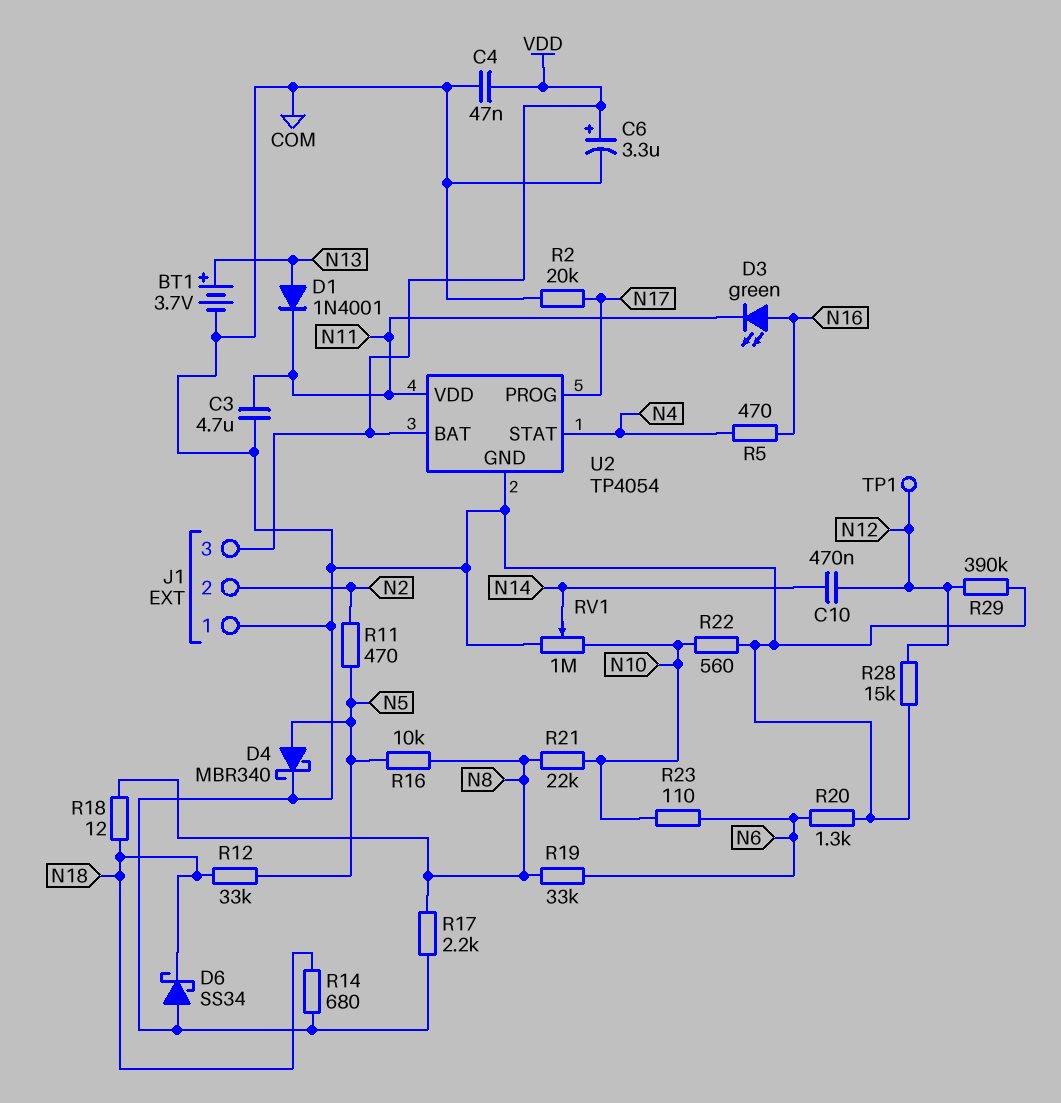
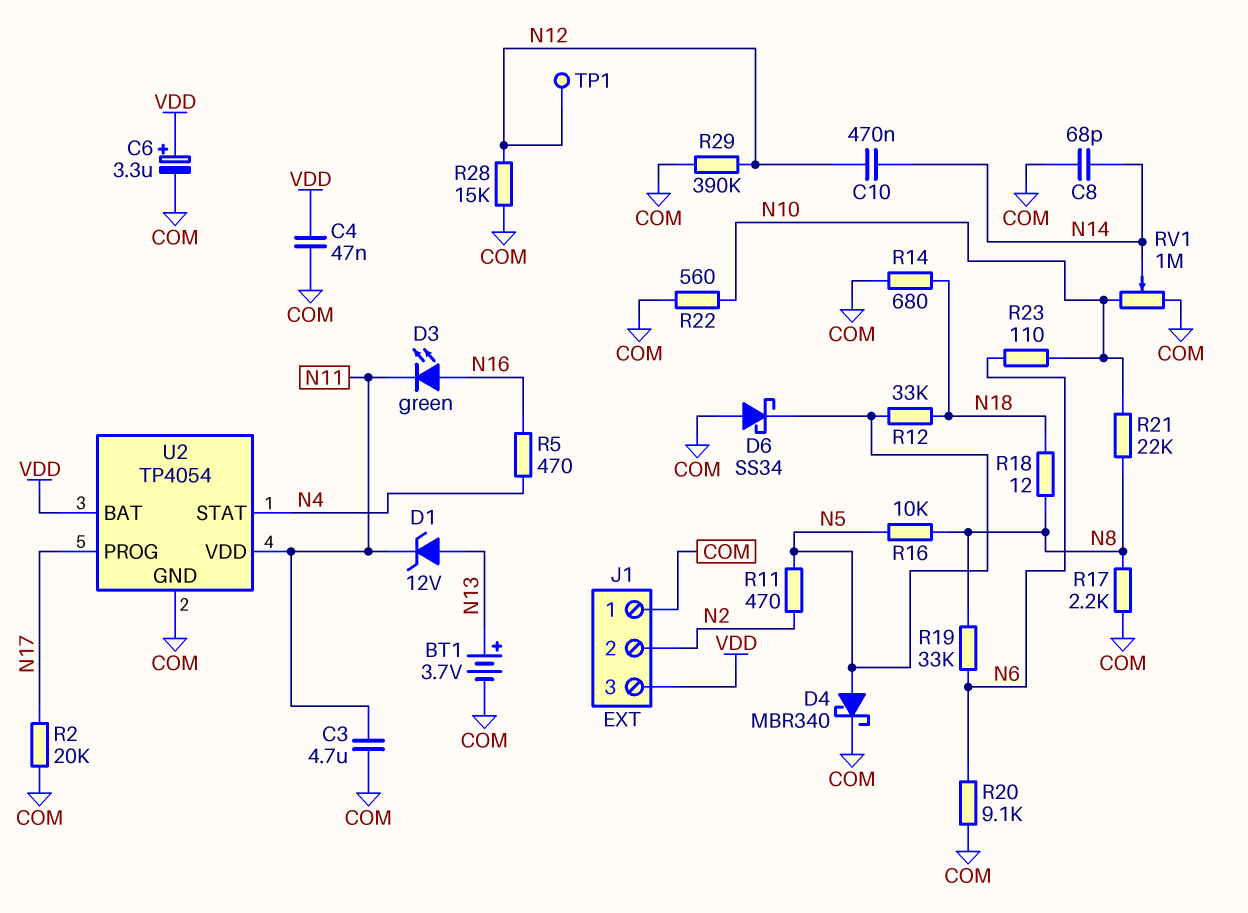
C8: none -> 68pF (COM, N14)
D1: diode 1N4001 (A N13, K N11) -> zener 12V (A N13, K N11)
D6: schottky SS34 (A COM, K N18) -> schottky SS34 (A COM, K N5)
R20: 1.3k (COM, N6) -> 9.1k (COM, N6)

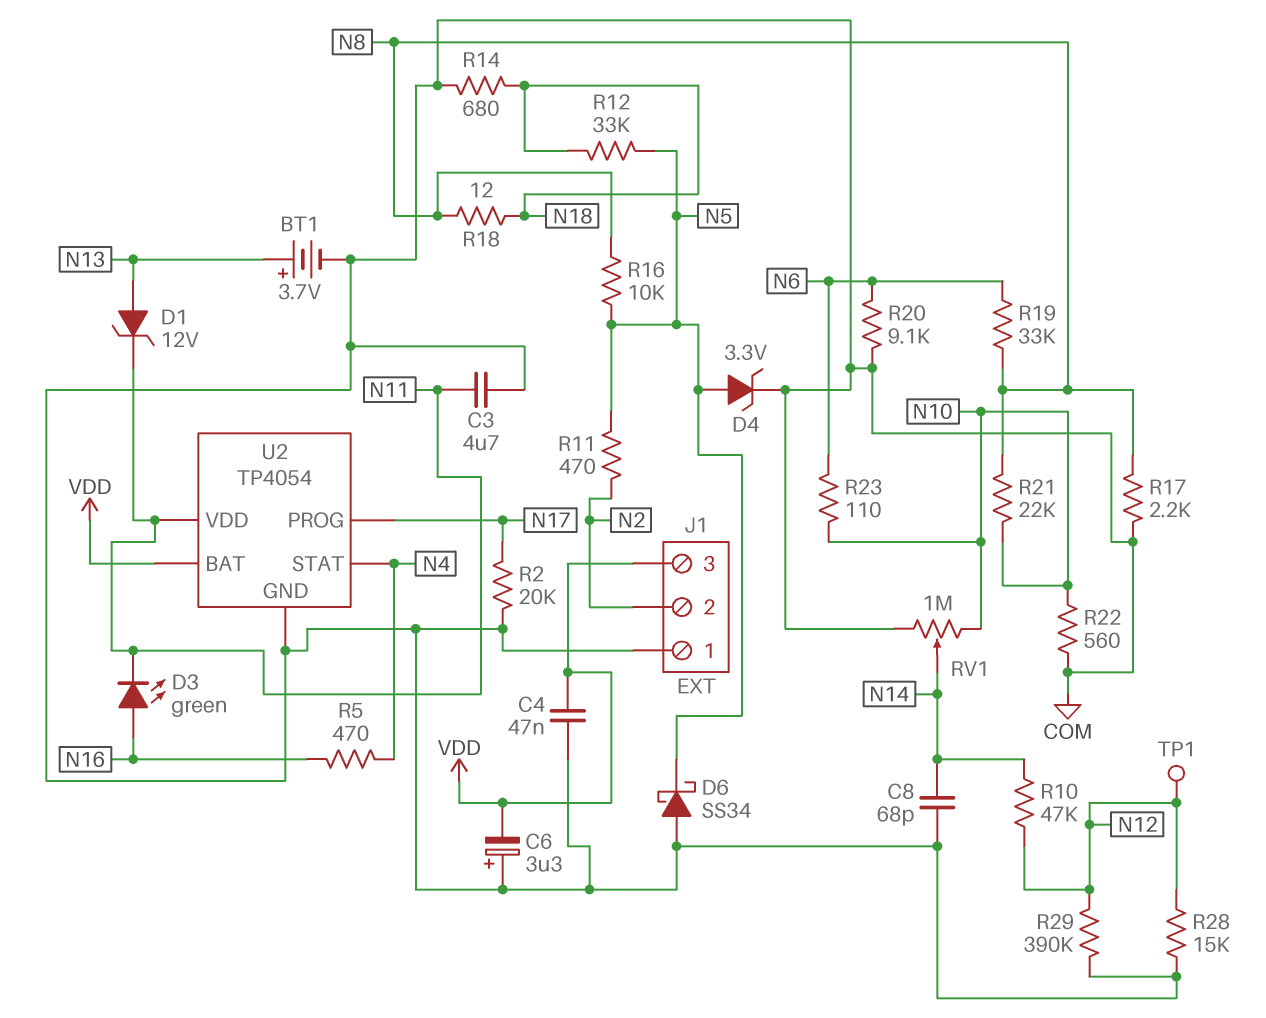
C6: 3.3uF (plus VDD, minus COM) -> 3.3uF (plus COM, minus VDD)
C10: 470nF (N12, N14) -> none
D4: schottky MBR340 (A N5, K COM) -> zener 3.3V (A N5, K COM)
R10: none -> 47k (N12, N14)

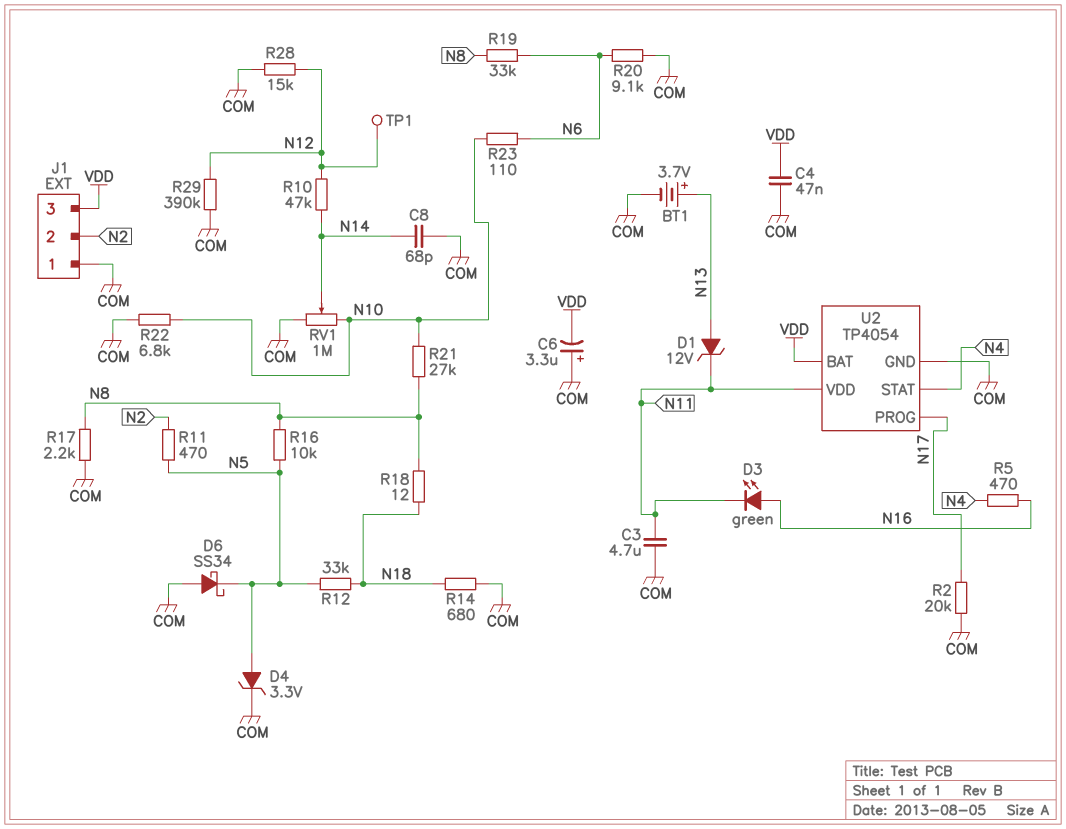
R21: 22k (N8, N10) -> 27k (N8, N10)
R22: 560 (COM, N10) -> 6.8k (COM, N10)

